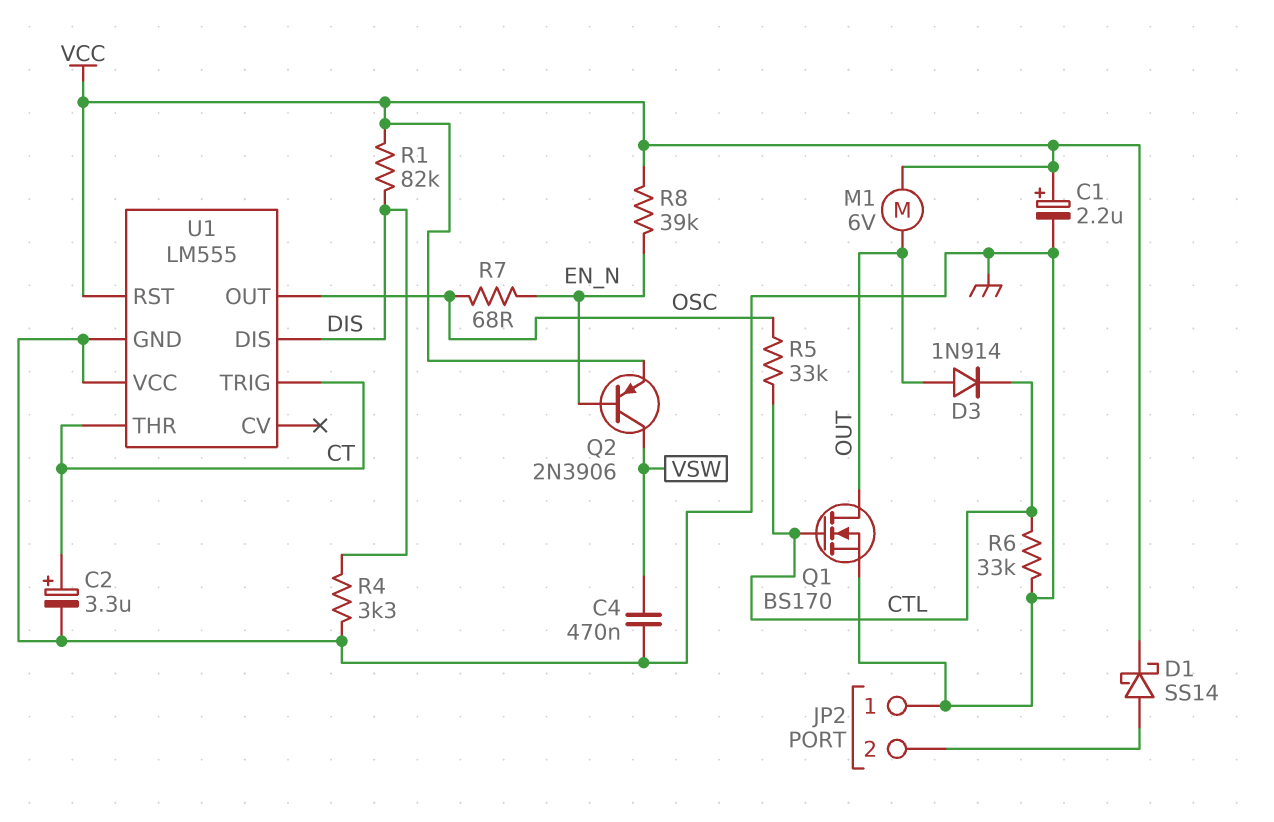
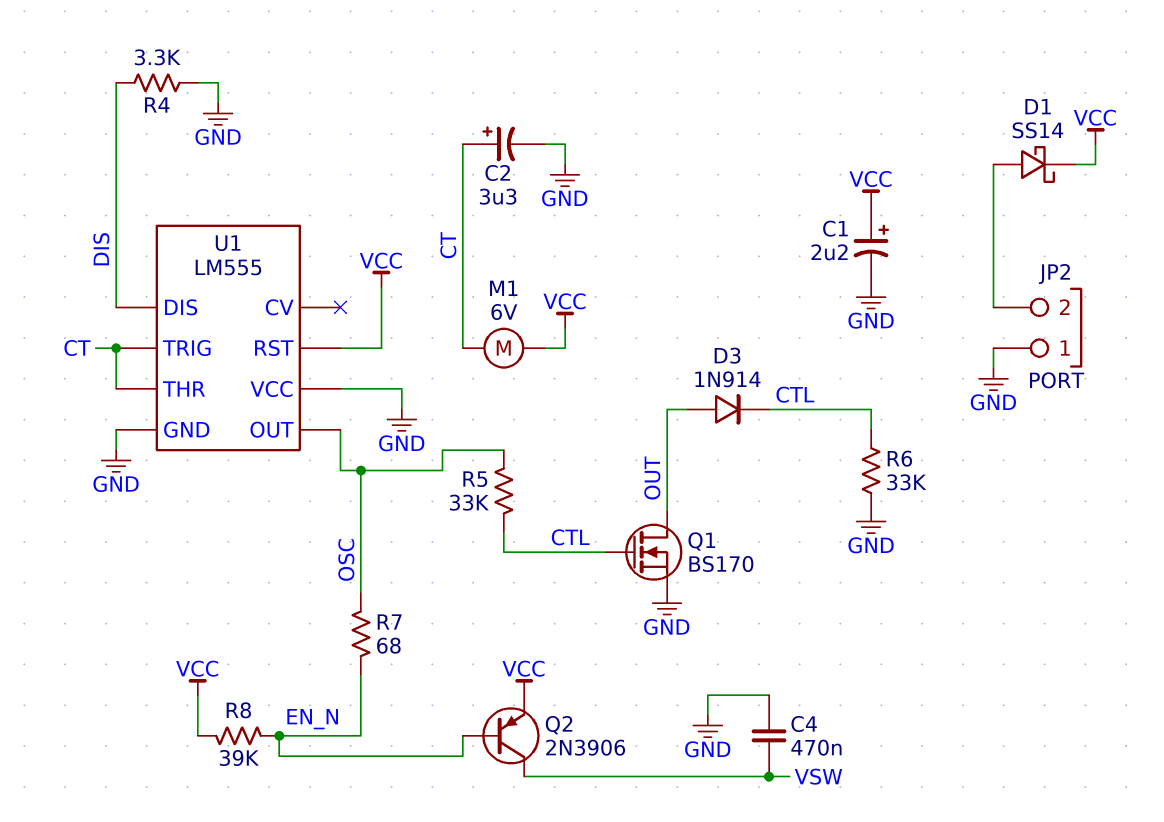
M1: motor 6V (OUT, VCC) -> motor 6V (CT, VCC)
R1: 82k (DIS, VCC) -> none

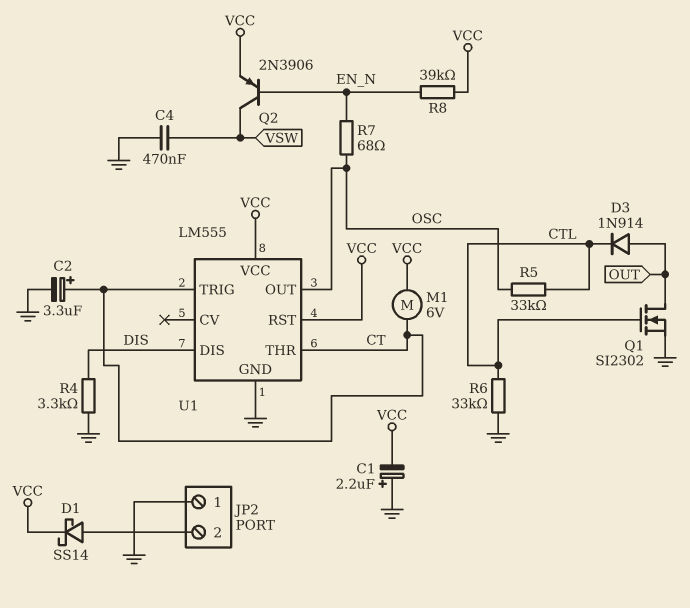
C1: 2.2uF (plus VCC, minus GND) -> 2.2uF (plus GND, minus VCC)
Q1: NMOS BS170 (G CTL, D OUT, S GND) -> NMOS SI2302 (G CTL, D OUT, S GND)
U1 pin VCC: GND -> VCC

